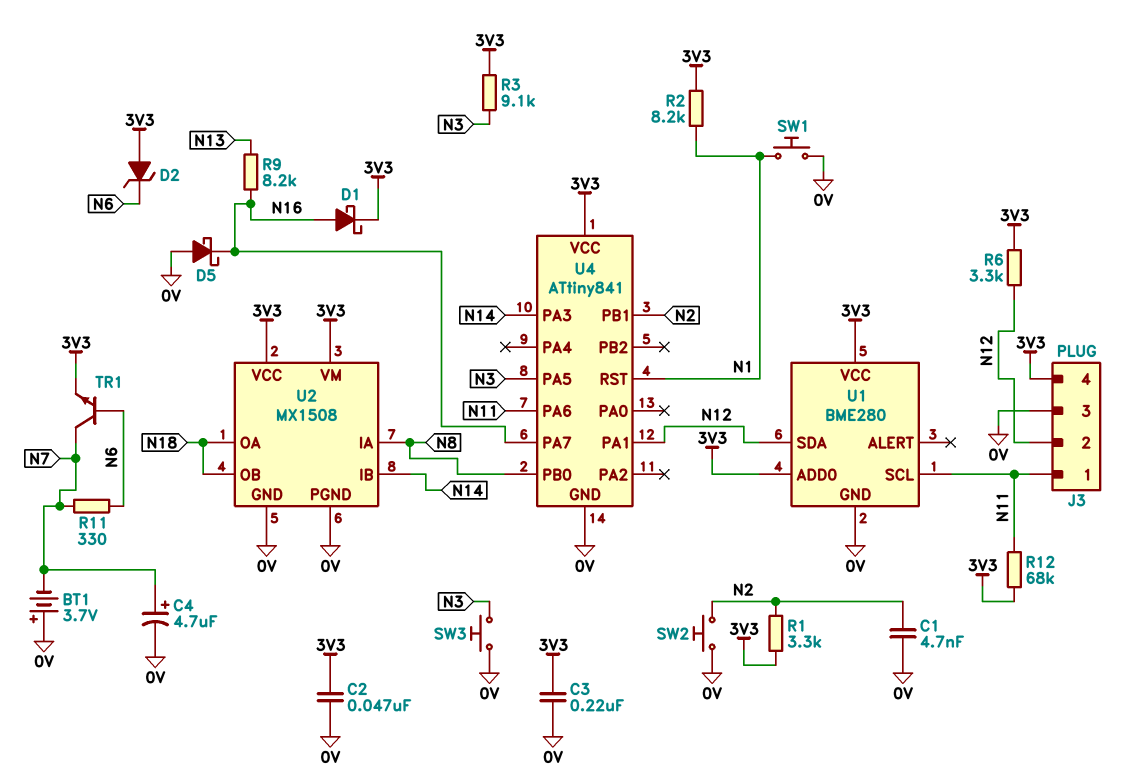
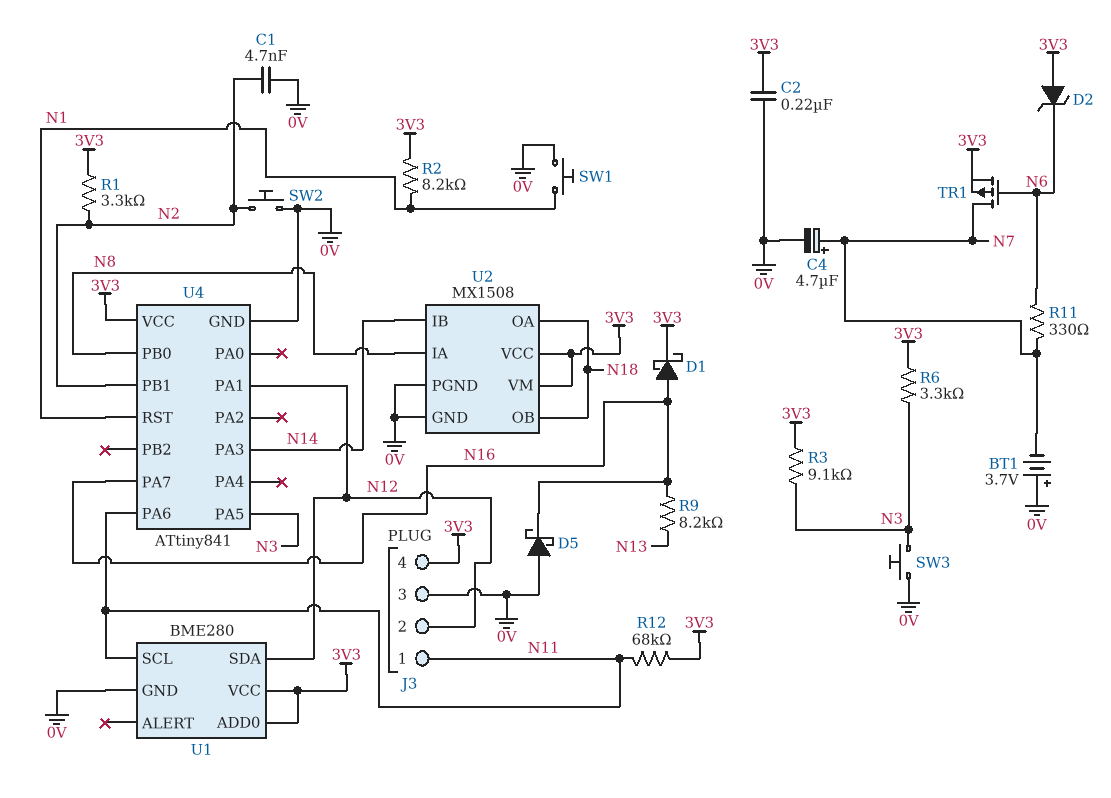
C2: 47nF (0V, 3V3) -> 220nF (0V, 3V3)
C3: 220nF (0V, 3V3) -> none
R6: 3.3k (3V3, N12) -> 3.3k (3V3, N3)
TR1: NPN (B N6, C N7, E 3V3) -> PMOS (G N6, D N7, S 3V3)

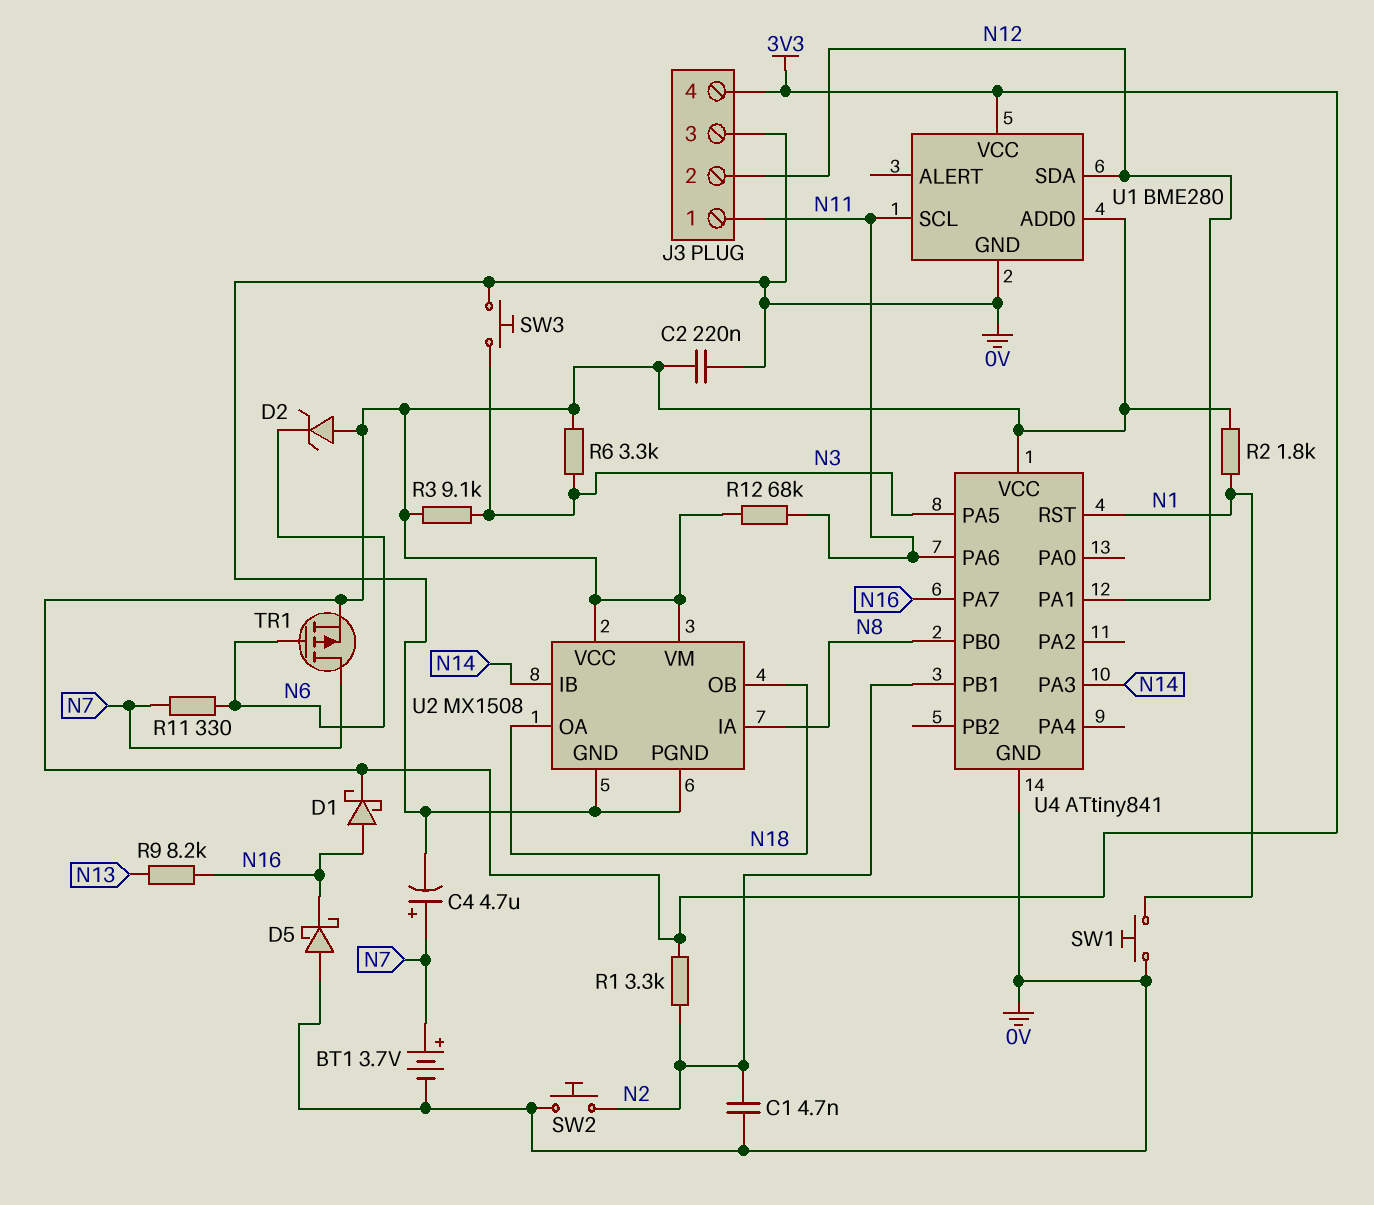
BT1: 3.7V (plus 0V, minus N7) -> 3.7V (plus N7, minus 0V)
R2: 8.2k (3V3, N1) -> 1.8k (3V3, N1)

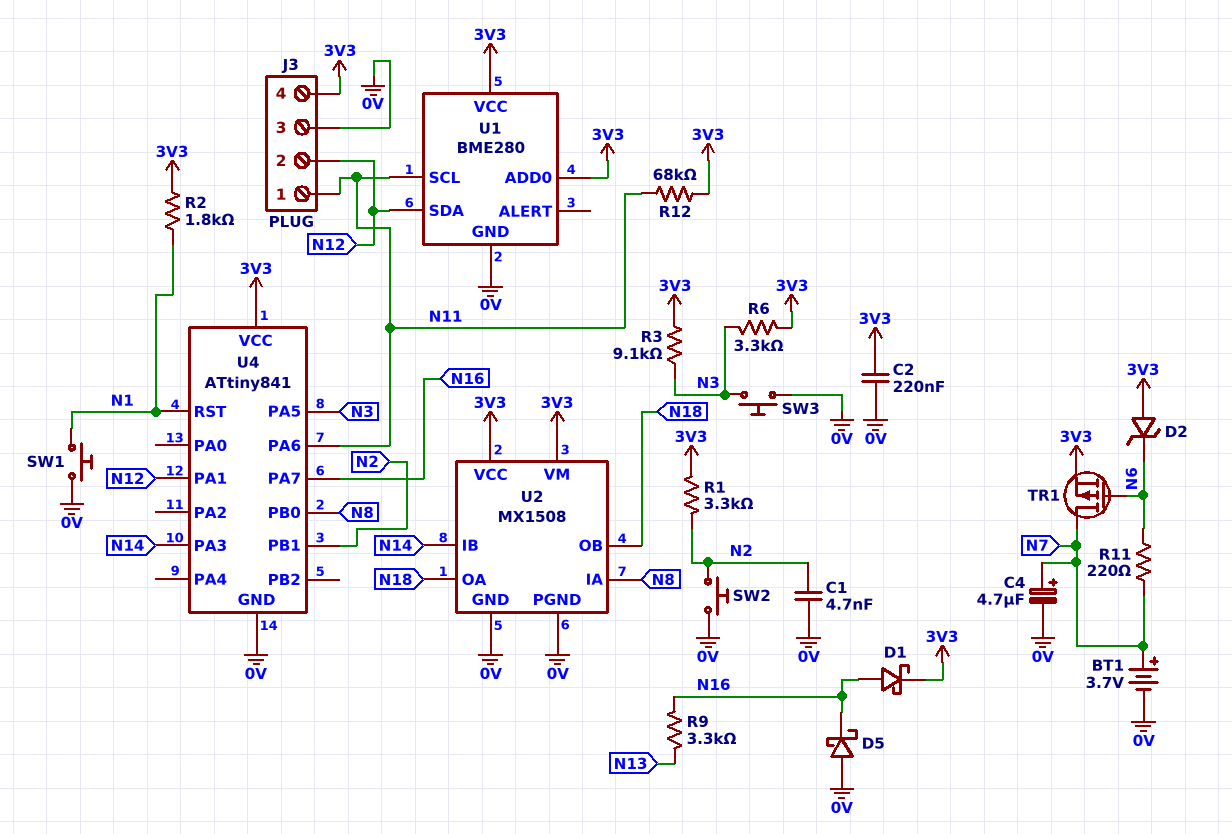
R9: 8.2k (N13, N16) -> 3.3k (N13, N16)
R11: 330 (N6, N7) -> 220 (N6, N7)

